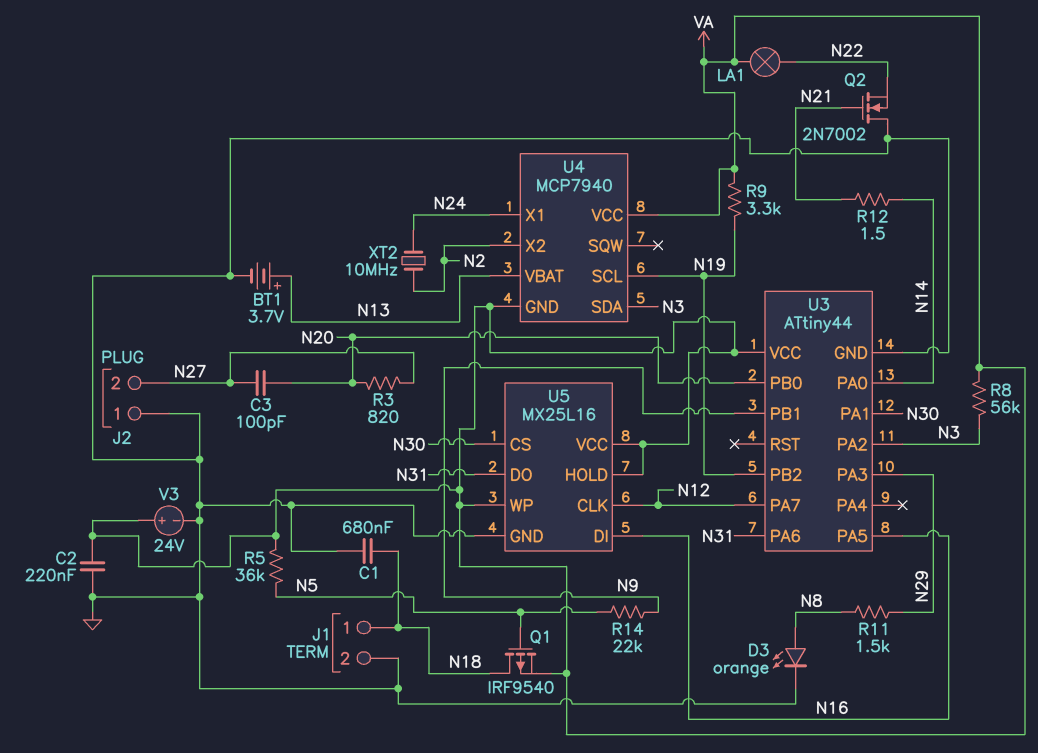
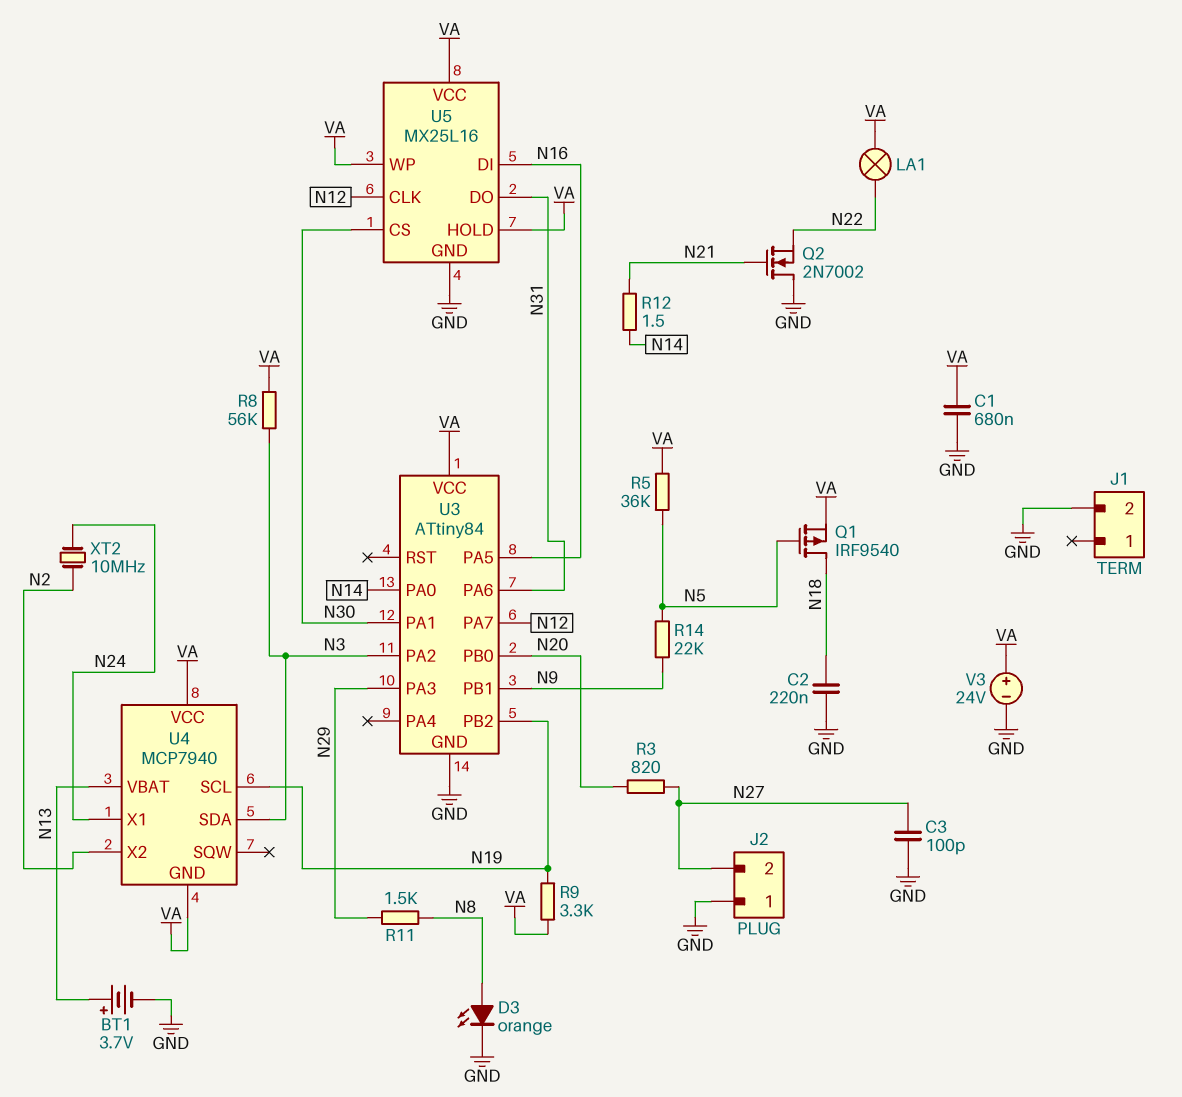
C1: 680nF (GND, N18) -> 680nF (GND, VA)
C2: 220nF (GND, VA) -> 220nF (GND, N18)
C3: 100pF (N20, N27) -> 100pF (GND, N27)
J1 pin 1: N18 -> none
U3: ATtiny44 -> ATtiny84

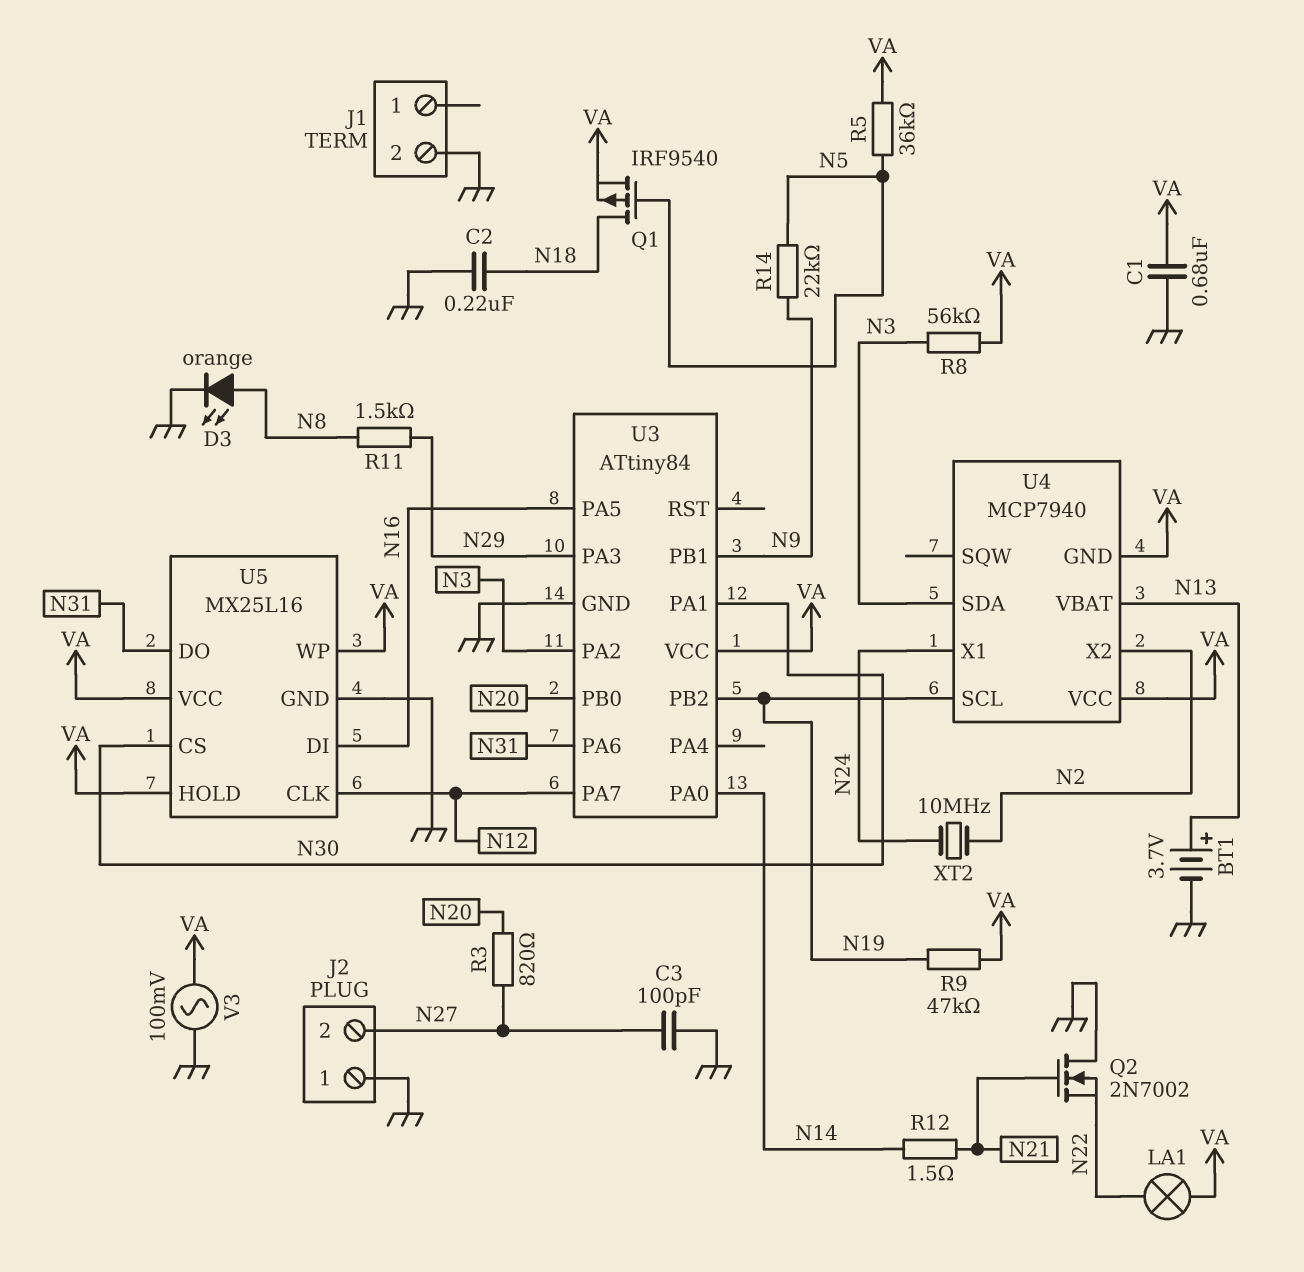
R9: 3.3k (N19, VA) -> 47k (N19, VA)
V3: 24V (plus VA, minus GND) -> AC 100mV (GND, VA)

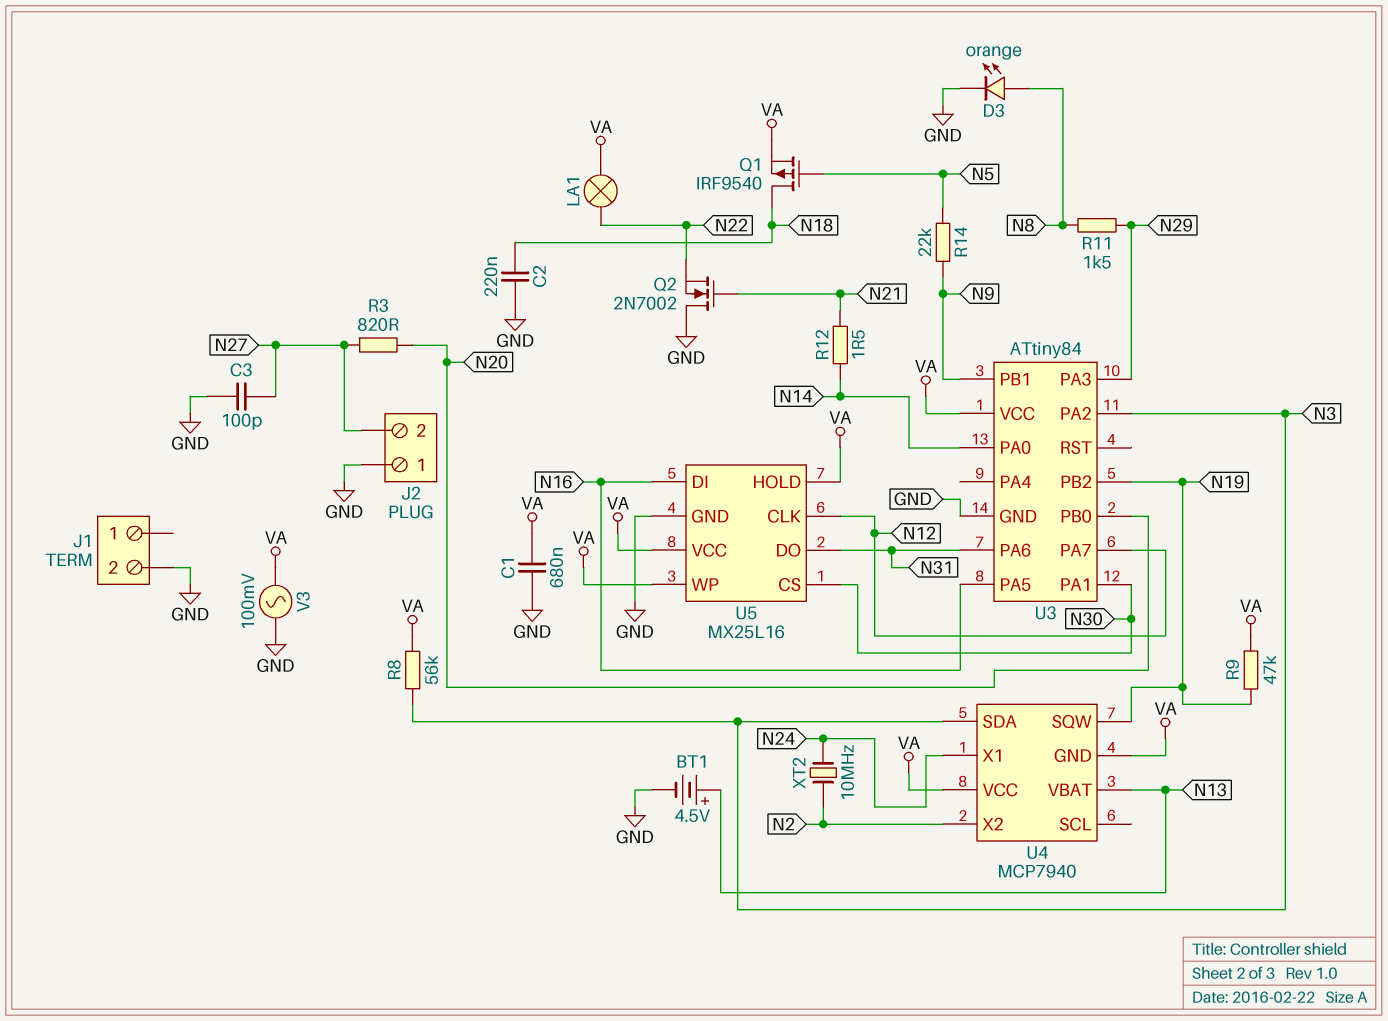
BT1: 3.7V (plus N13, minus GND) -> 4.5V (plus N13, minus GND)
R5: 36k (N5, VA) -> none
U4 pin SCL: N19 -> none
U4 pin SQW: none -> N19

